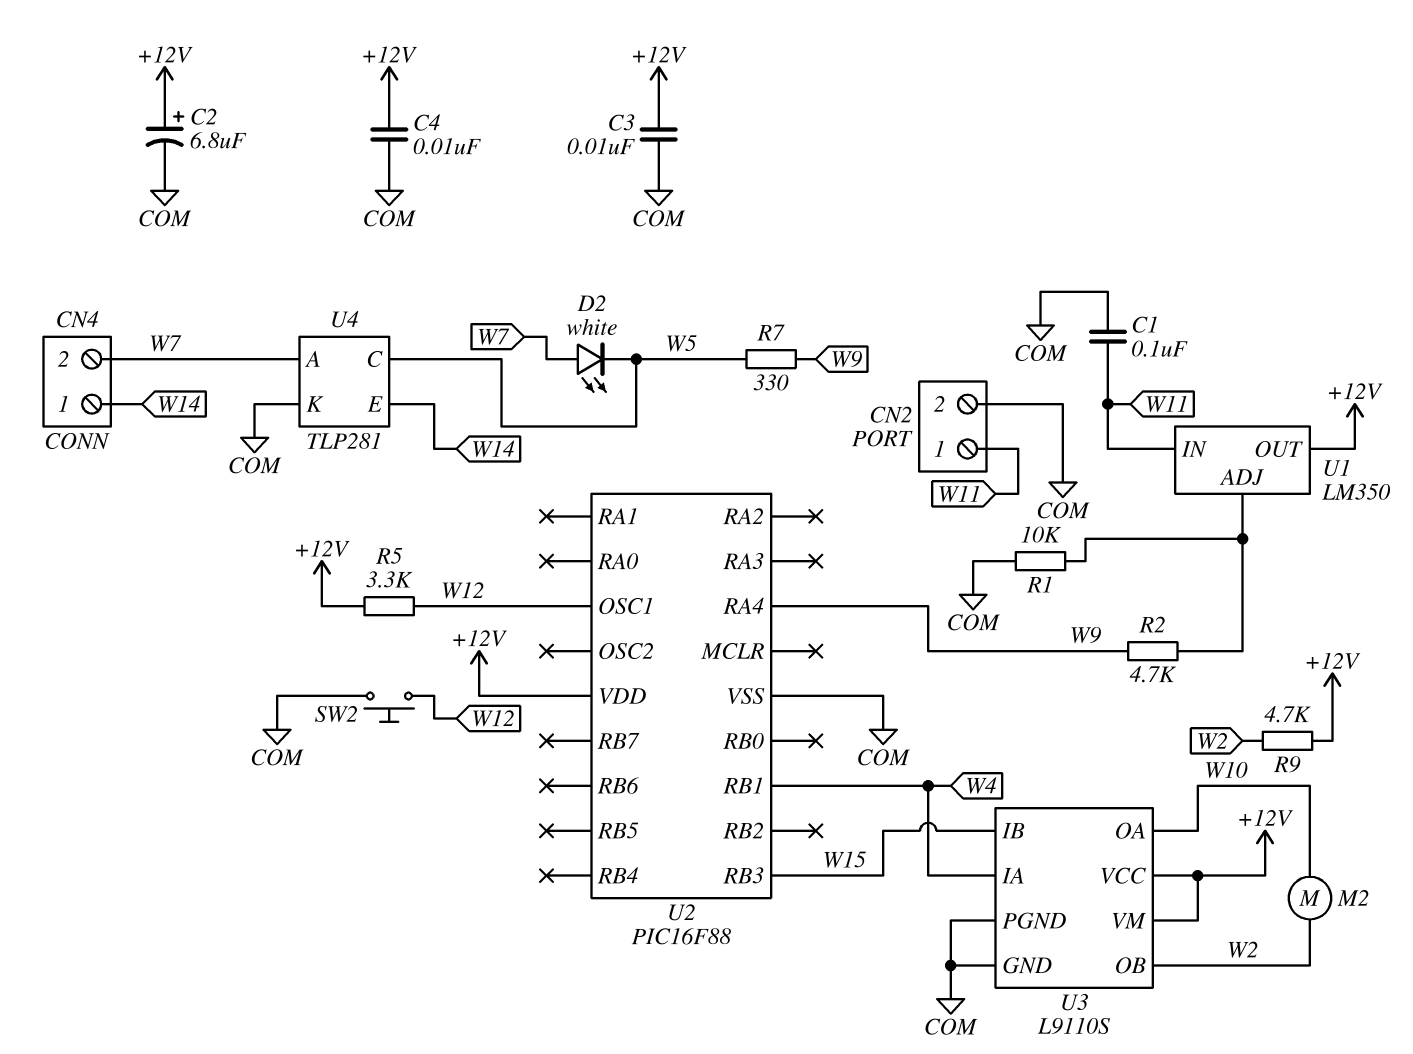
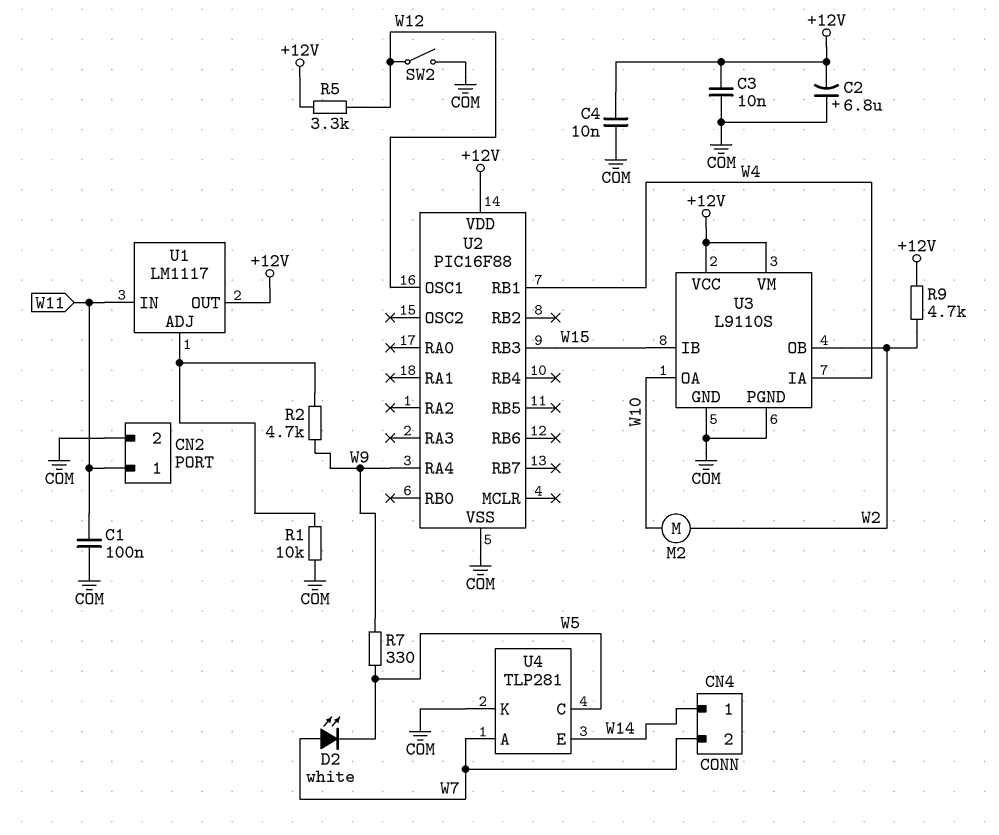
C2: 6.8uF (plus +12V, minus COM) -> 6.8uF (plus COM, minus +12V)
SW2: button (COM, W12) -> switch (COM, W12)
U1: LM350 -> LM1117

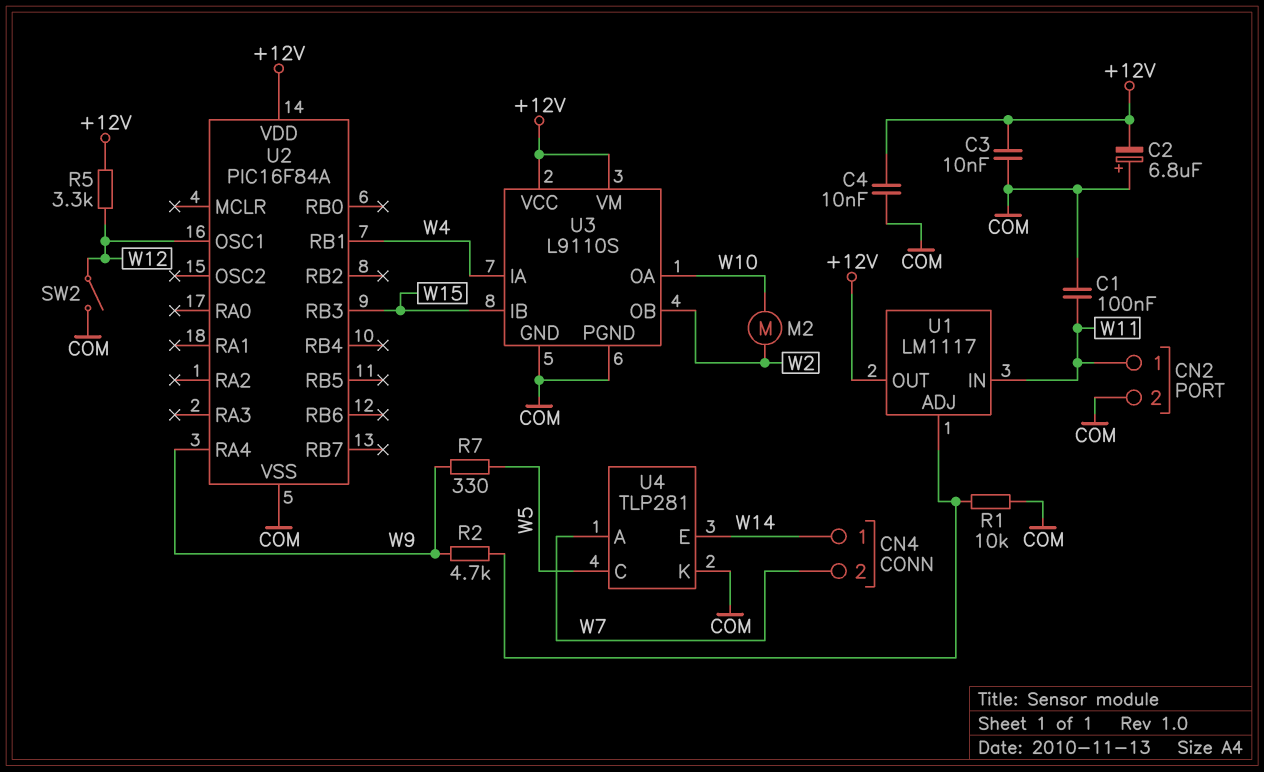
D2: LED white (A W7, K W5) -> none
R9: 4.7k (+12V, W2) -> none
U2: PIC16F88 -> PIC16F84A

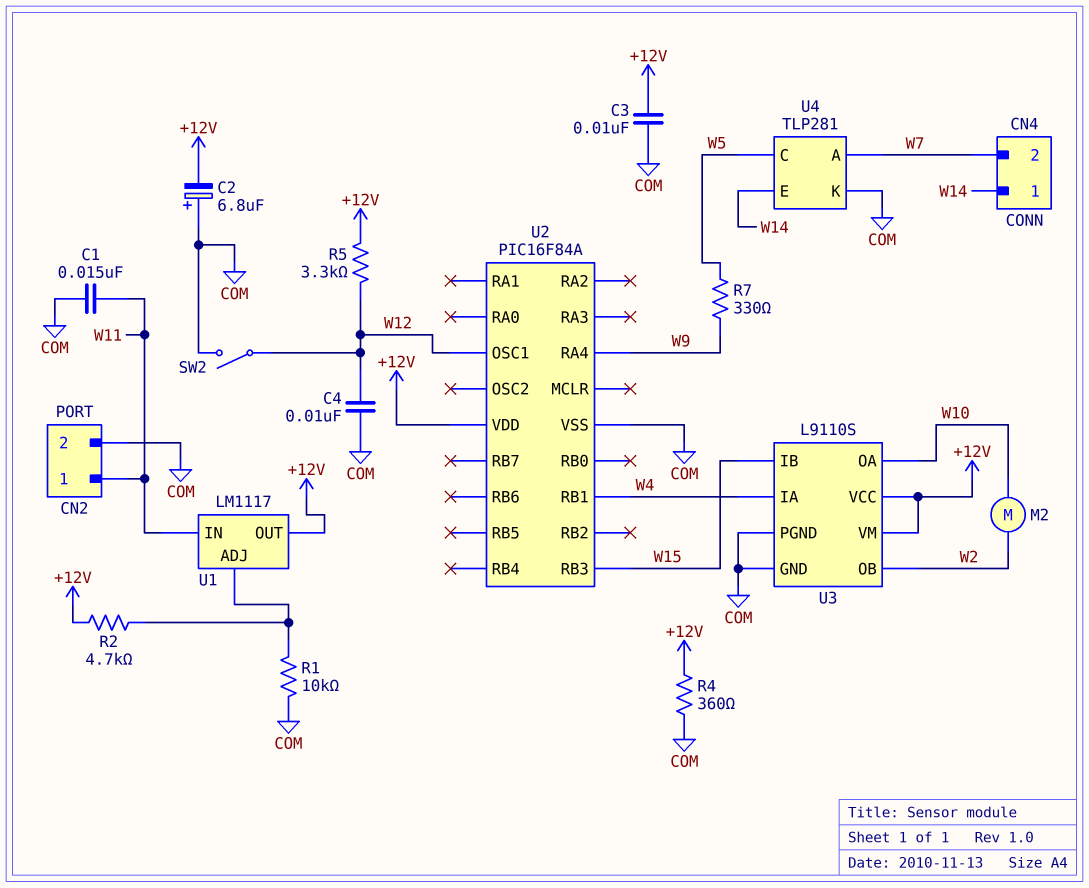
C1: 100nF (COM, W11) -> 15nF (COM, W11)
C4: 10nF (+12V, COM) -> 10nF (COM, W12)
R2: 4.7k (U1/ADJ, W9) -> 4.7k (+12V, U1/ADJ)
R4: none -> 360 (+12V, COM)

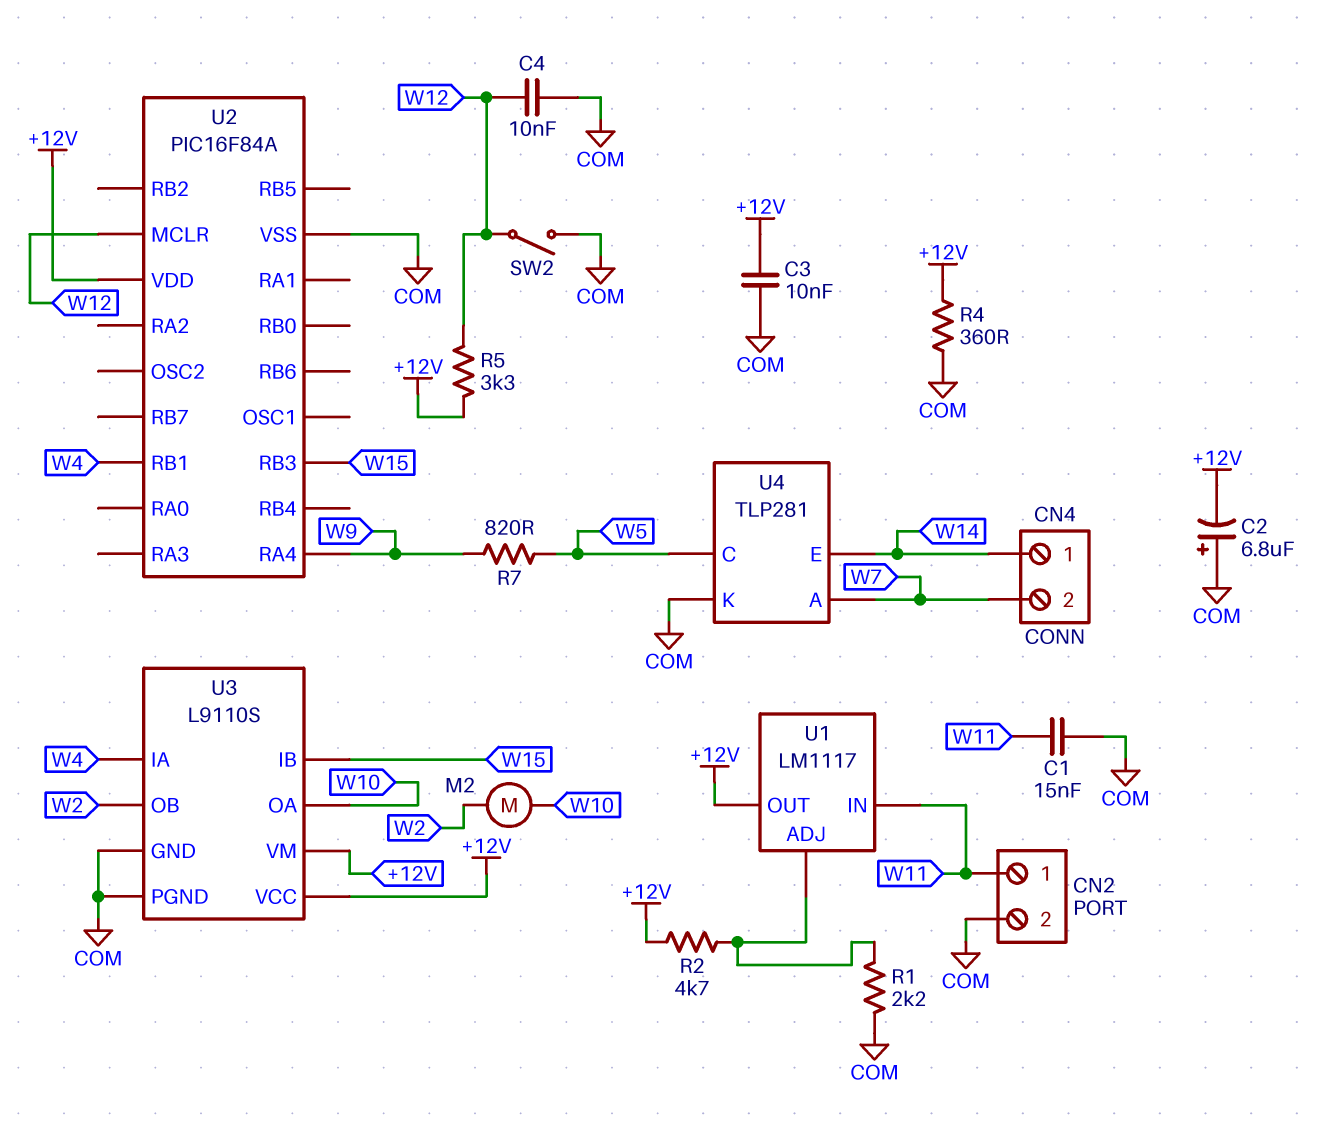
R1: 10k (COM, U1/ADJ) -> 2.2k (COM, U1/ADJ)
R7: 330 (W5, W9) -> 820 (W5, W9)
U2 pin MCLR: none -> W12
U2 pin OSC1: W12 -> none

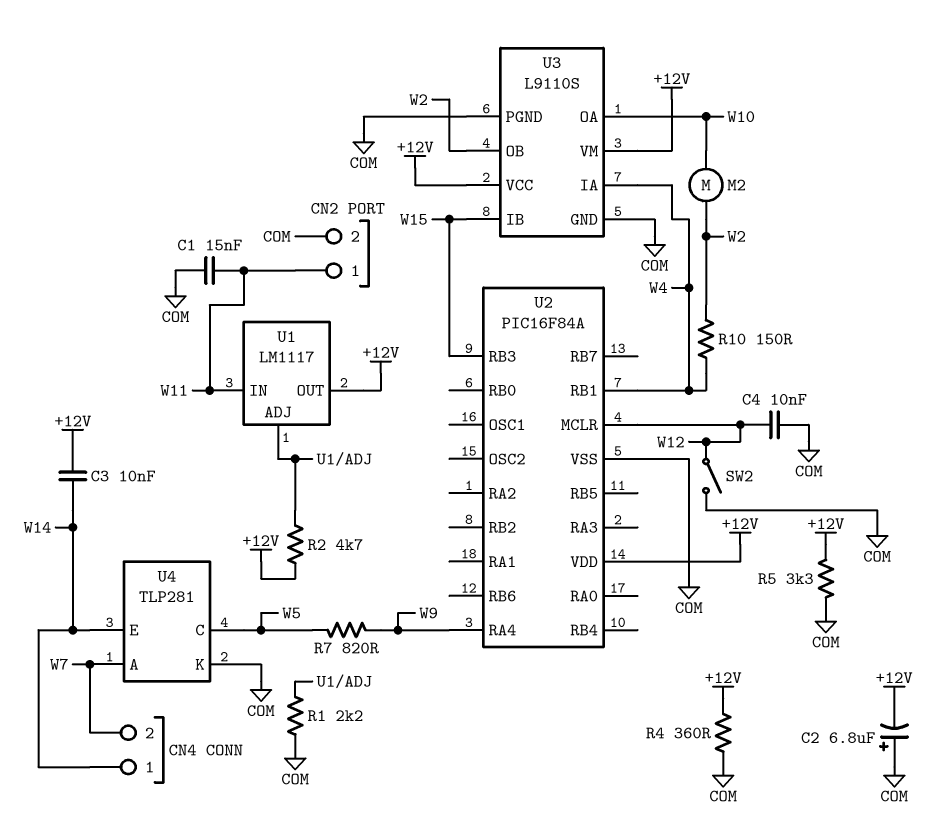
C3: 10nF (+12V, COM) -> 10nF (+12V, W14)
R5: 3.3k (+12V, W12) -> 3.3k (+12V, COM)
R10: none -> 150 (W2, W4)

